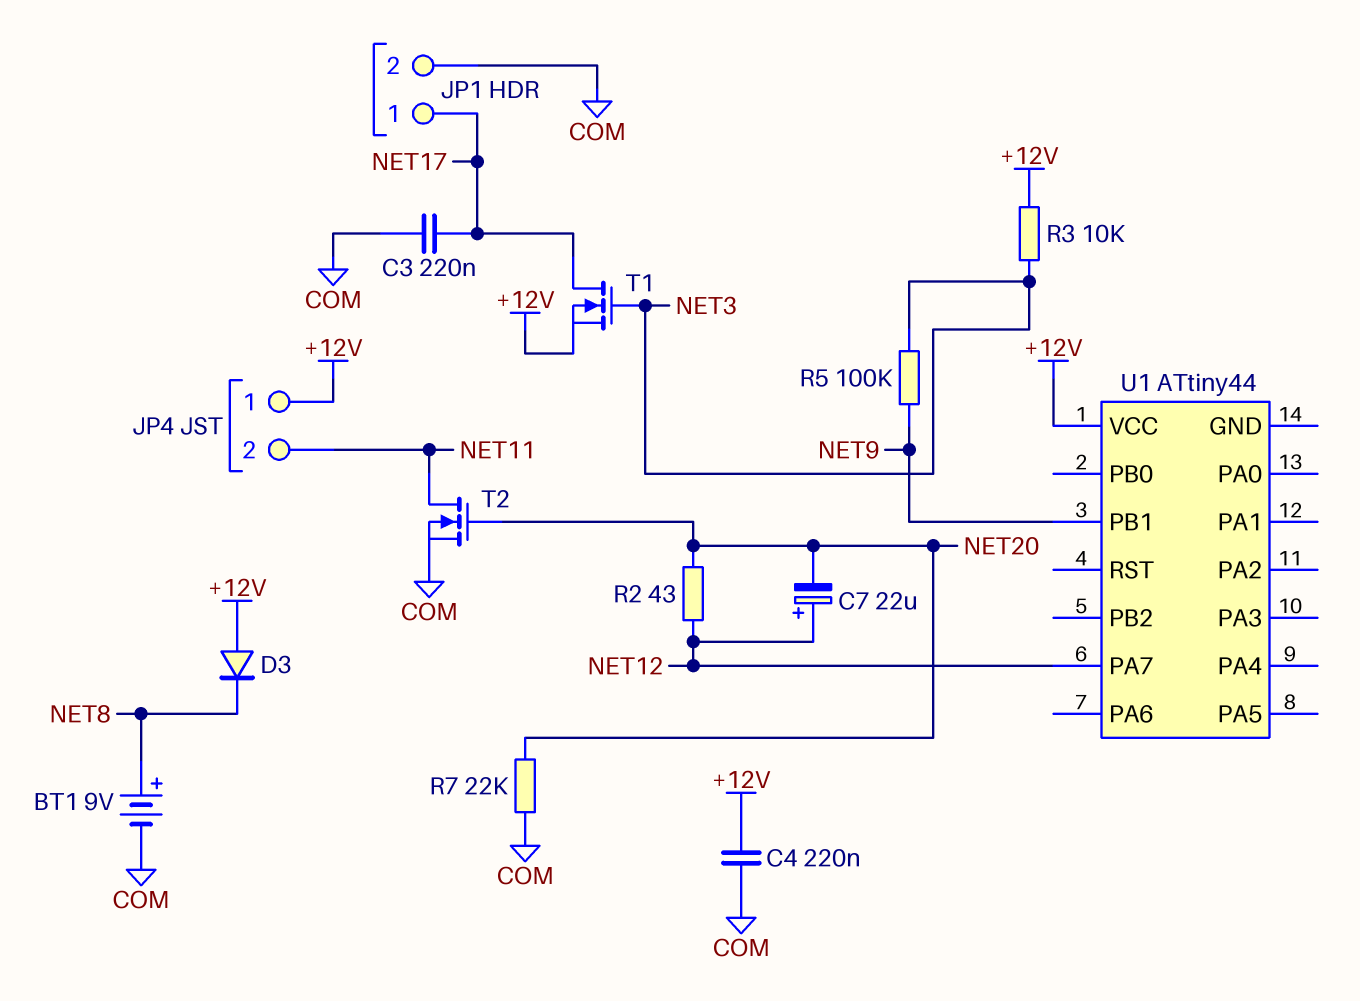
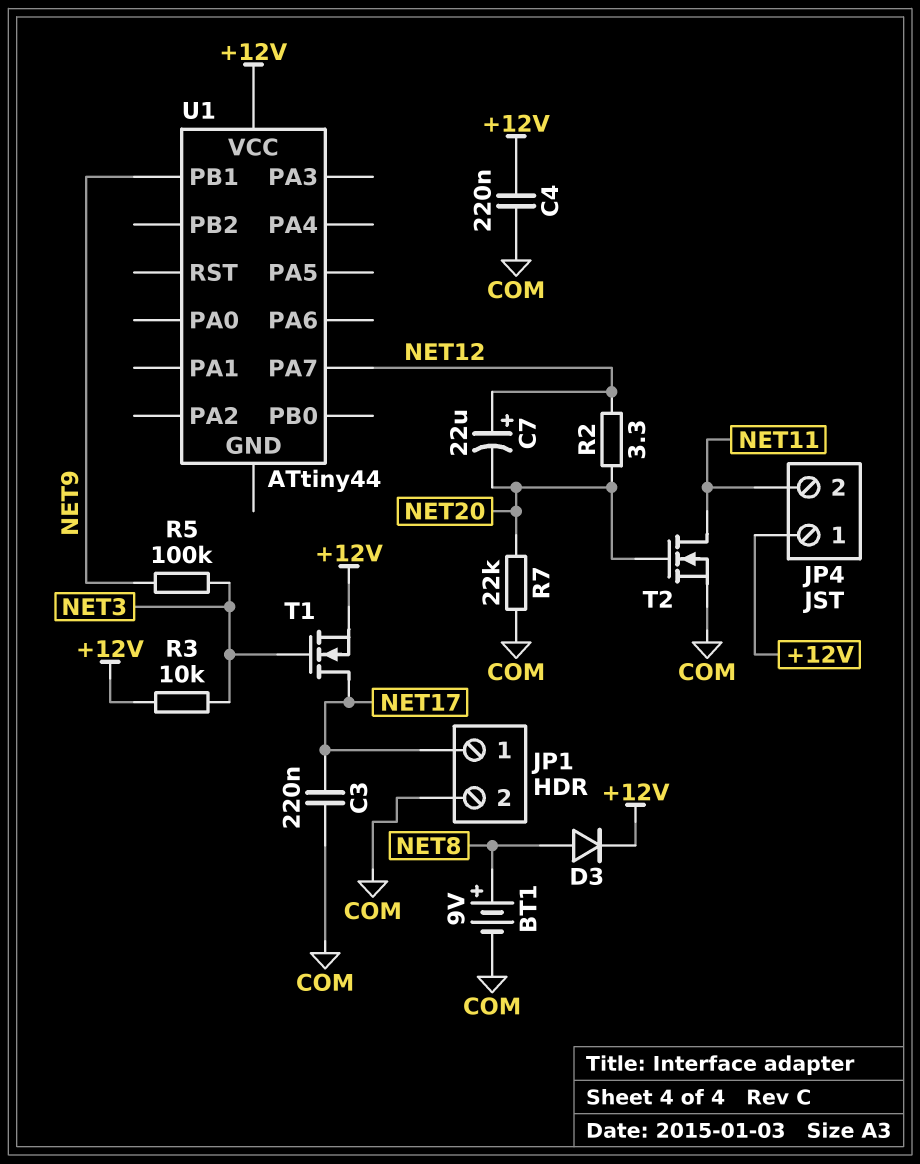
D3: diode (A +12V, K NET8) -> diode (A NET8, K +12V)
R2: 43 (NET12, NET20) -> 3.3 (NET12, NET20)

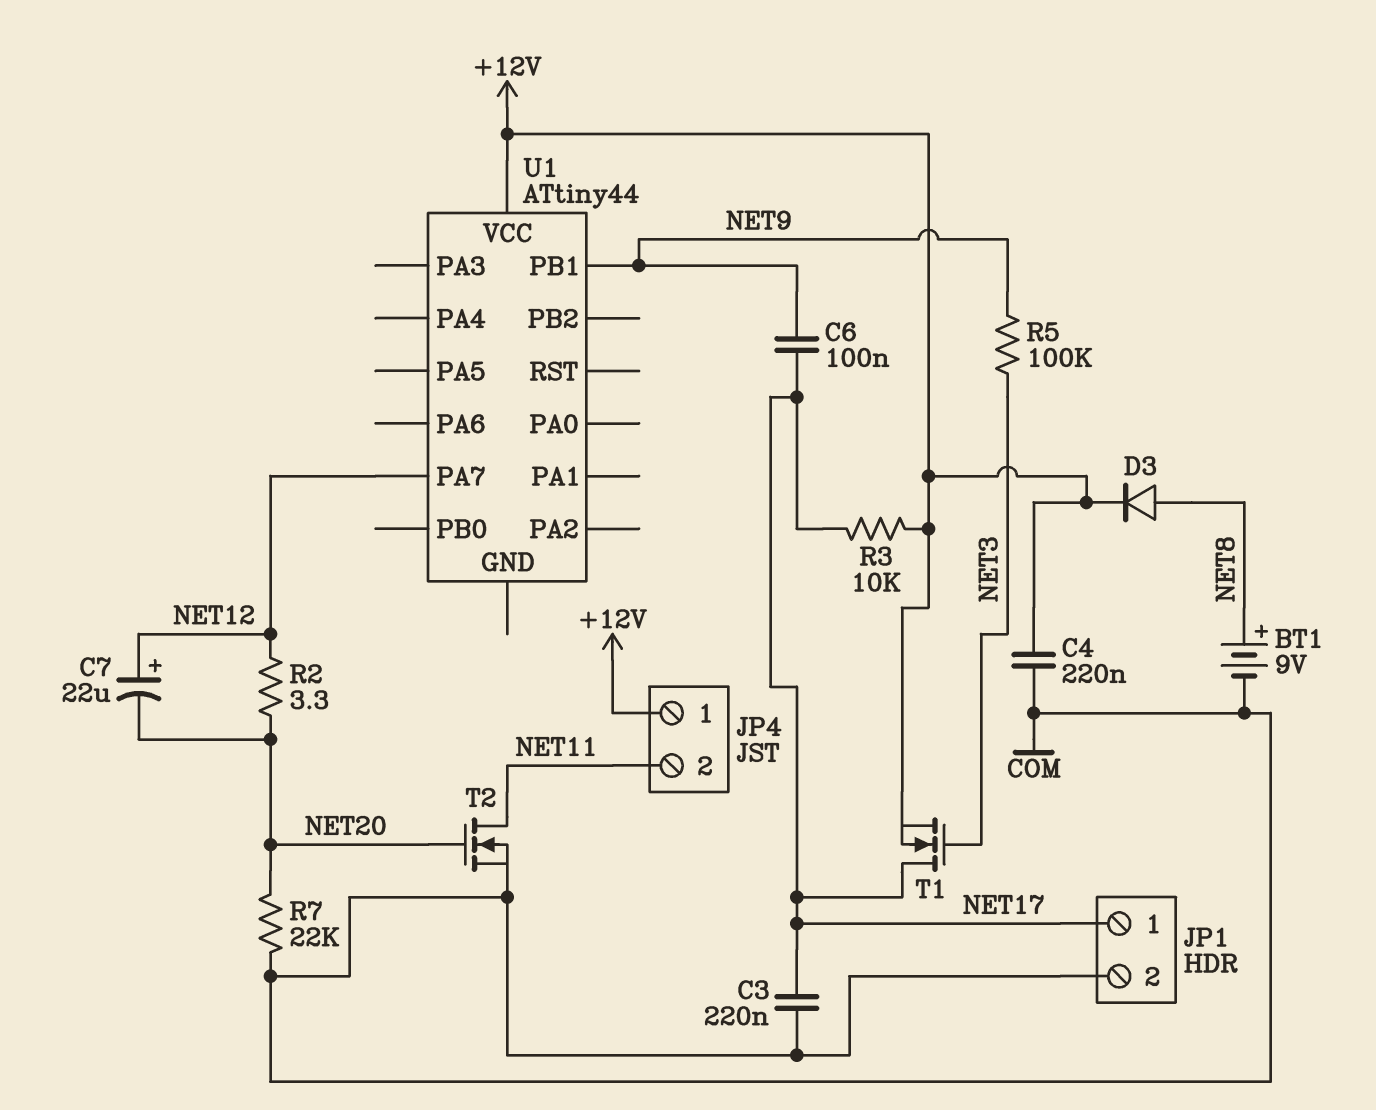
C6: none -> 100nF (NET9, NET17)
R3: 10k (+12V, NET3) -> 10k (+12V, NET17)

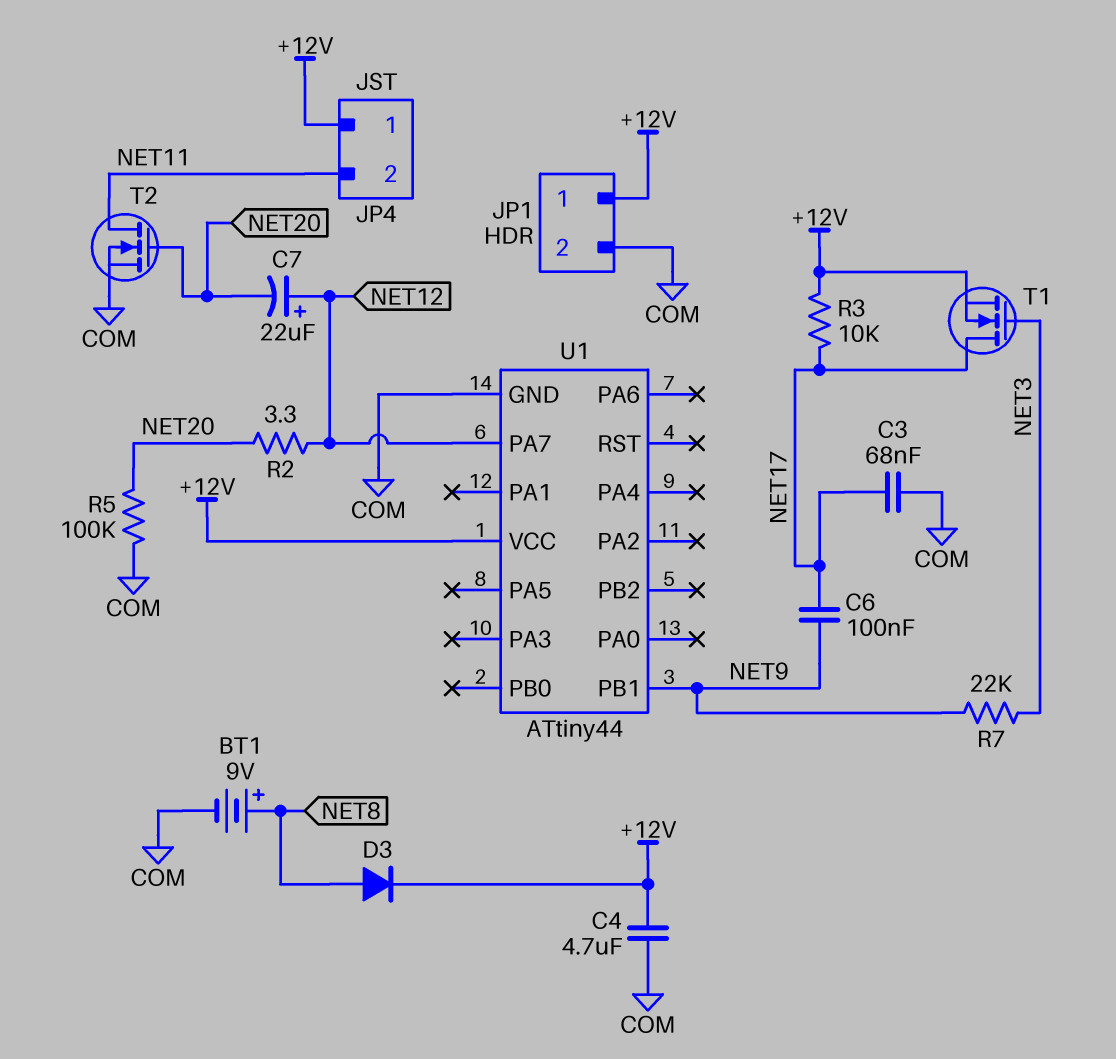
C3: 220nF (COM, NET17) -> 68nF (COM, NET17)
C4: 220nF (+12V, COM) -> 4.7uF (+12V, COM)
JP1 pin 1: NET17 -> +12V
R5: 100k (NET3, NET9) -> 100k (COM, NET20)
R7: 22k (COM, NET20) -> 22k (NET3, NET9)
U1 pin GND: none -> COM

